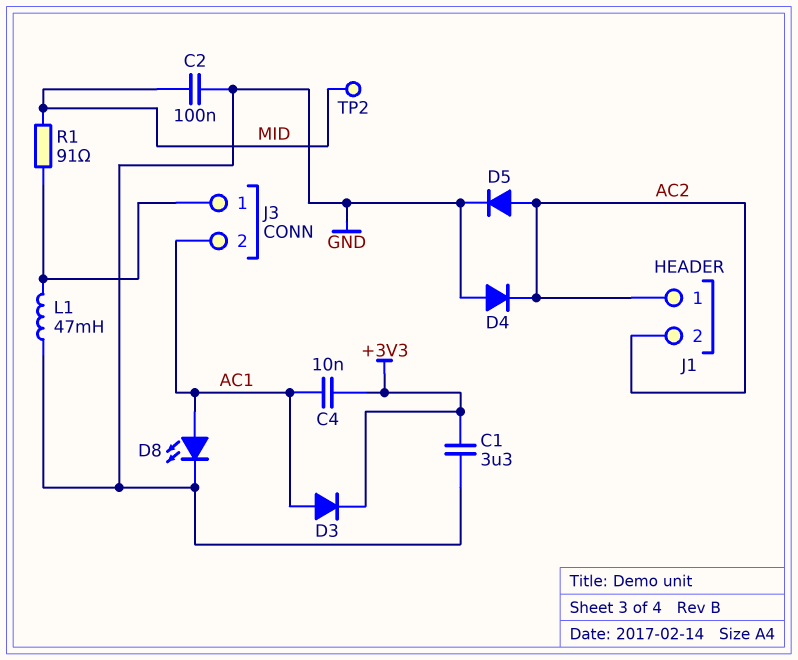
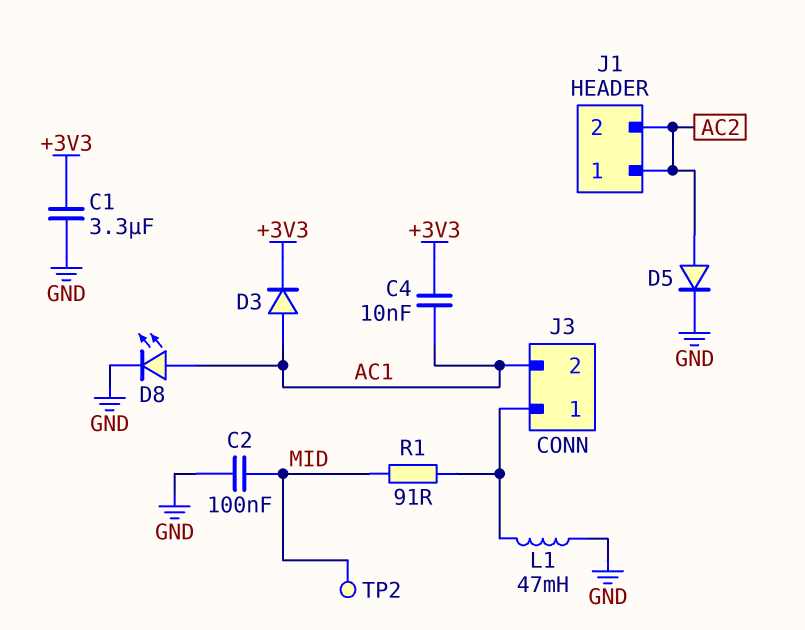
D4: diode (A GND, K AC2) -> none

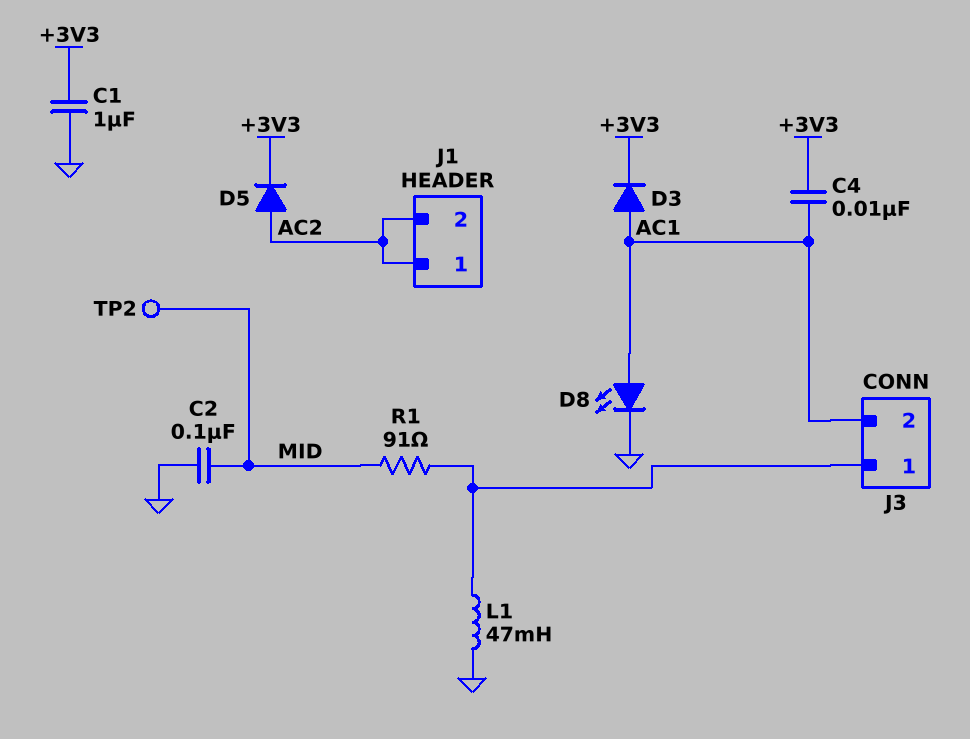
C1: 3.3uF (+3V3, GND) -> 1uF (+3V3, GND)
D5: diode (A AC2, K GND) -> diode (A AC2, K +3V3)

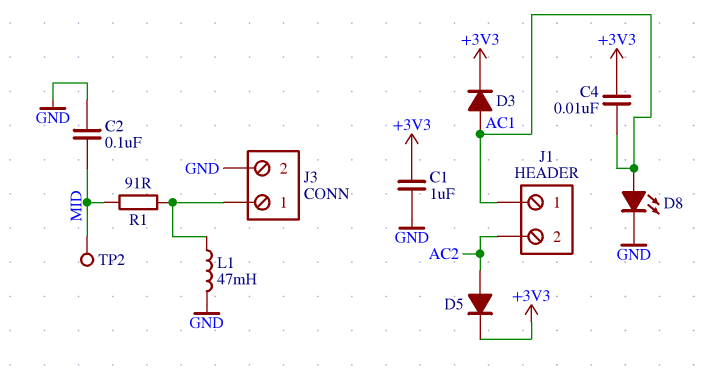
J1 pin 1: AC2 -> AC1
J3 pin 2: AC1 -> GND

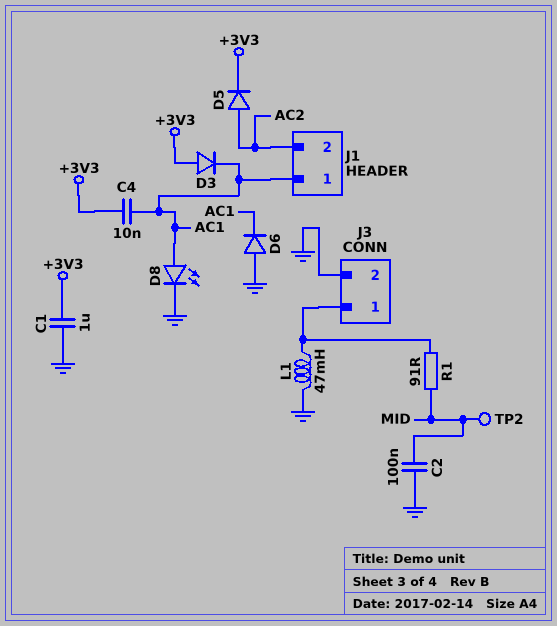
D3: diode (A AC1, K +3V3) -> diode (A +3V3, K AC1)
D6: none -> diode (A GND, K AC1)

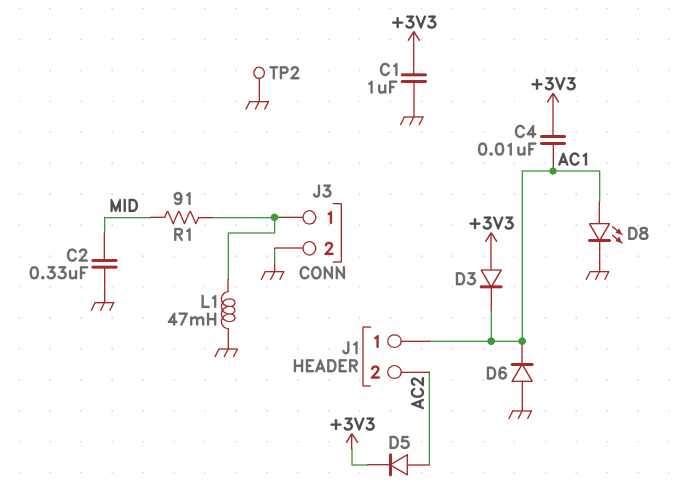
C2: 100nF (GND, MID) -> 330nF (GND, MID)
TP2: test point (MID) -> test point (GND)

